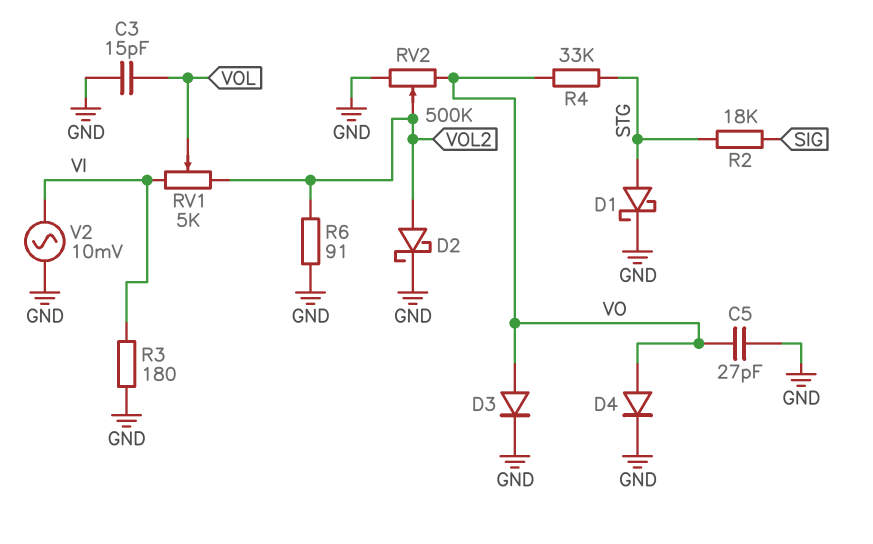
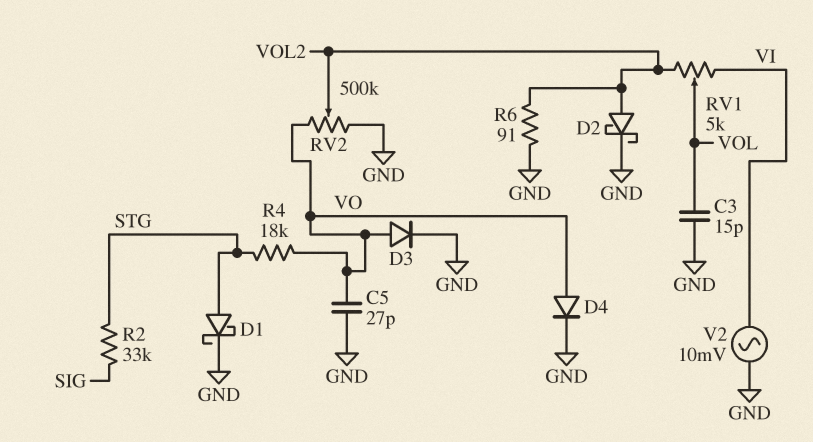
R2: 18k (SIG, STG) -> 33k (SIG, STG)
R3: 180 (GND, VI) -> none
R4: 33k (STG, VO) -> 18k (STG, VO)

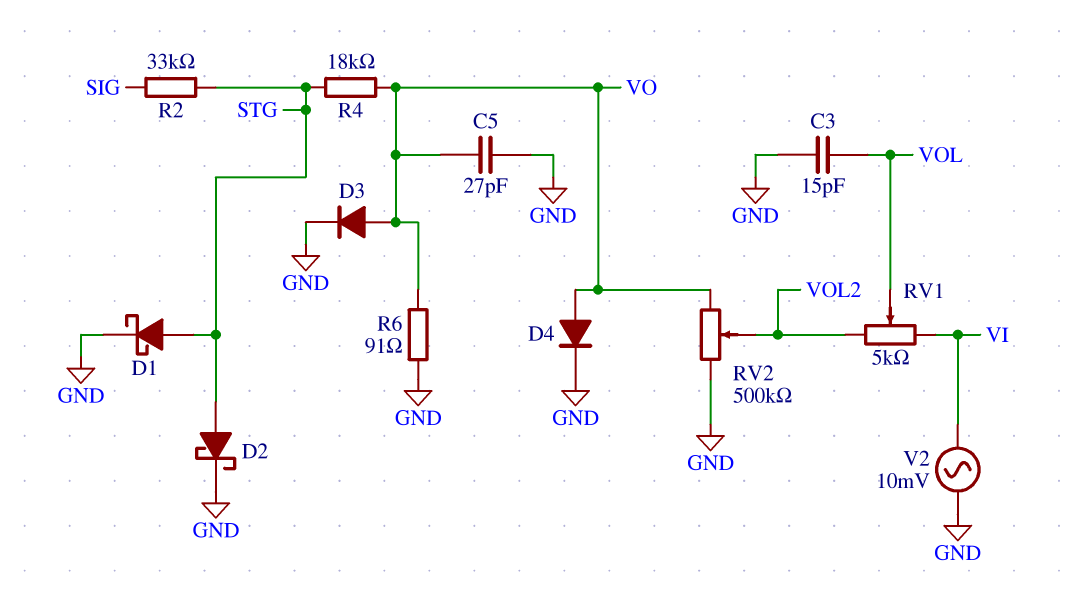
D2: schottky (A VOL2, K GND) -> schottky (A STG, K GND)
R6: 91 (GND, VOL2) -> 91 (GND, VO)

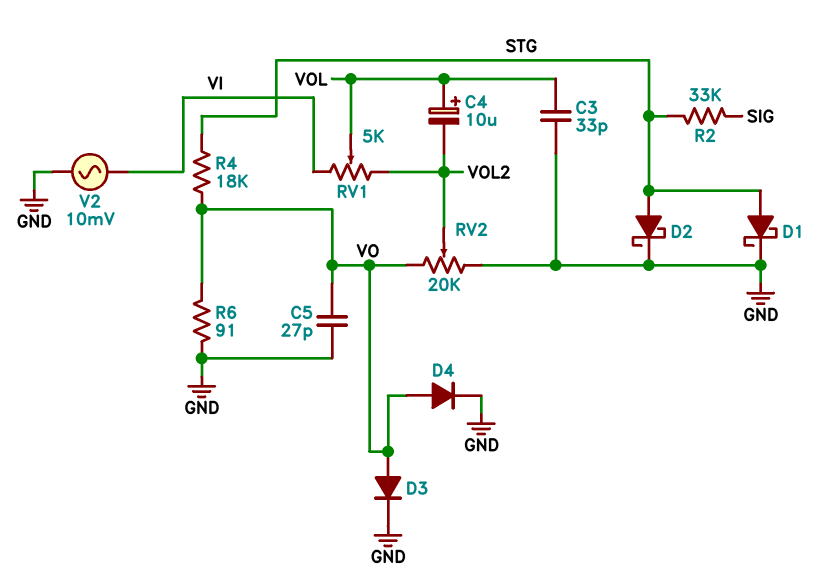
C3: 15pF (GND, VOL) -> 33pF (GND, VOL)
C4: none -> 10uF (plus VOL, minus VOL2)
RV2: 500k (GND, VO, wiper VOL2) -> 20k (GND, VO, wiper VOL2)

